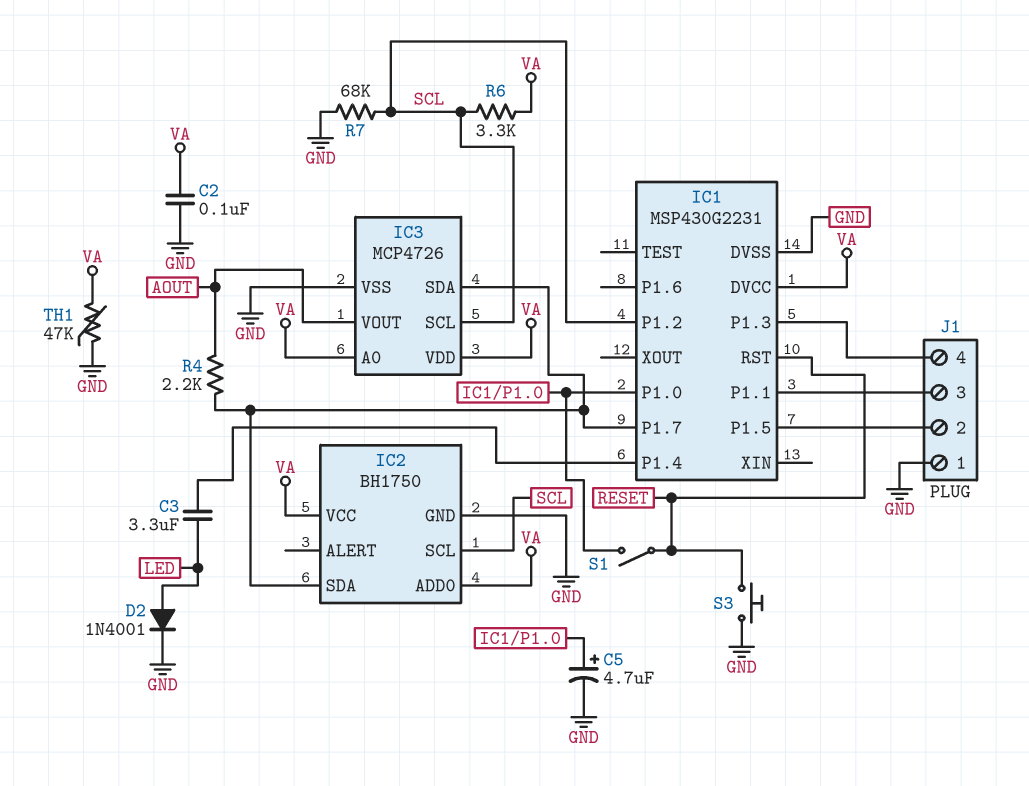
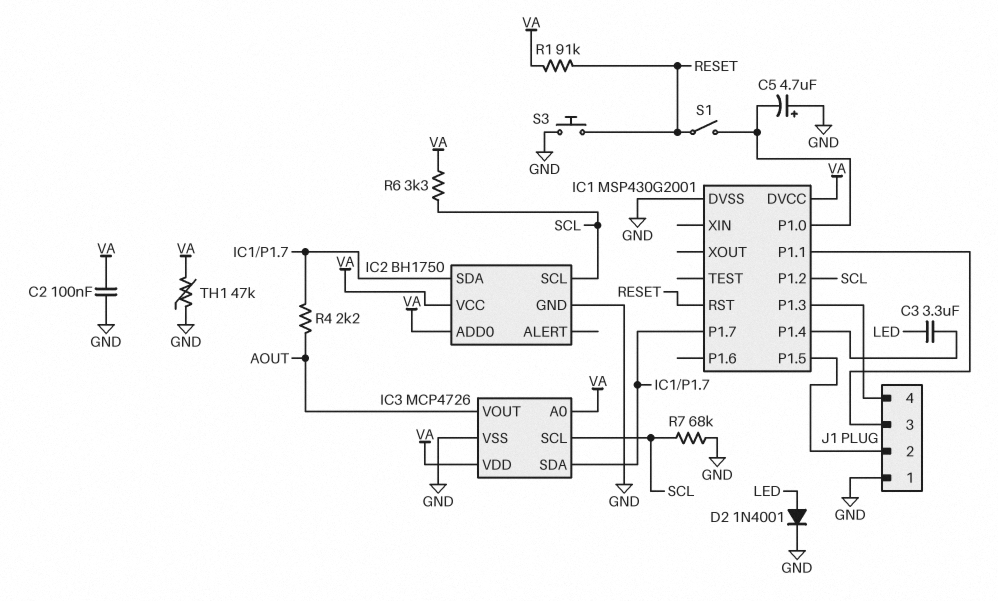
C5: 4.7uF (plus IC1/P1.0, minus GND) -> 4.7uF (plus GND, minus IC1/P1.0)
IC1: MSP430G2231 -> MSP430G2001
R1: none -> 91k (RESET, VA)

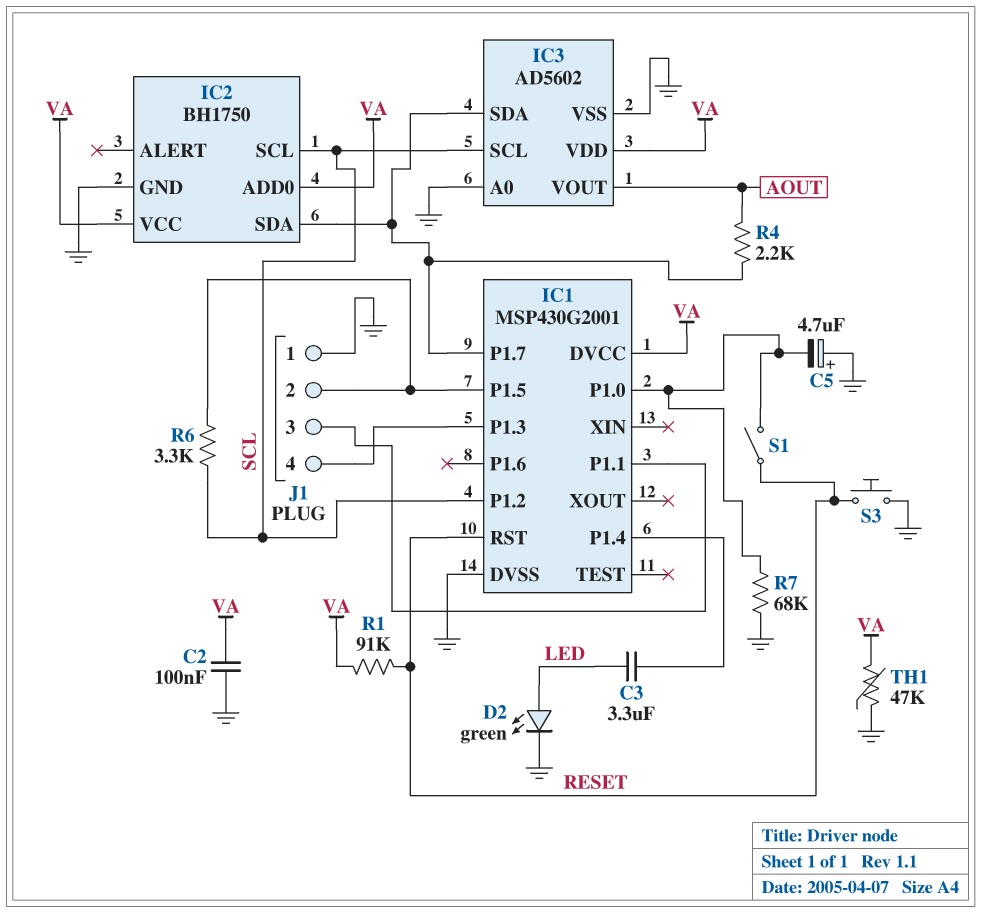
D2: diode 1N4001 (A LED, K GND) -> LED green (A LED, K GND)
IC3: MCP4726 -> AD5602
IC3 pin A0: VA -> GND
R6: 3.3k (SCL, VA) -> 3.3k (IC1/P1.5, SCL)
R7: 68k (GND, SCL) -> 68k (GND, IC1/P1.0)

